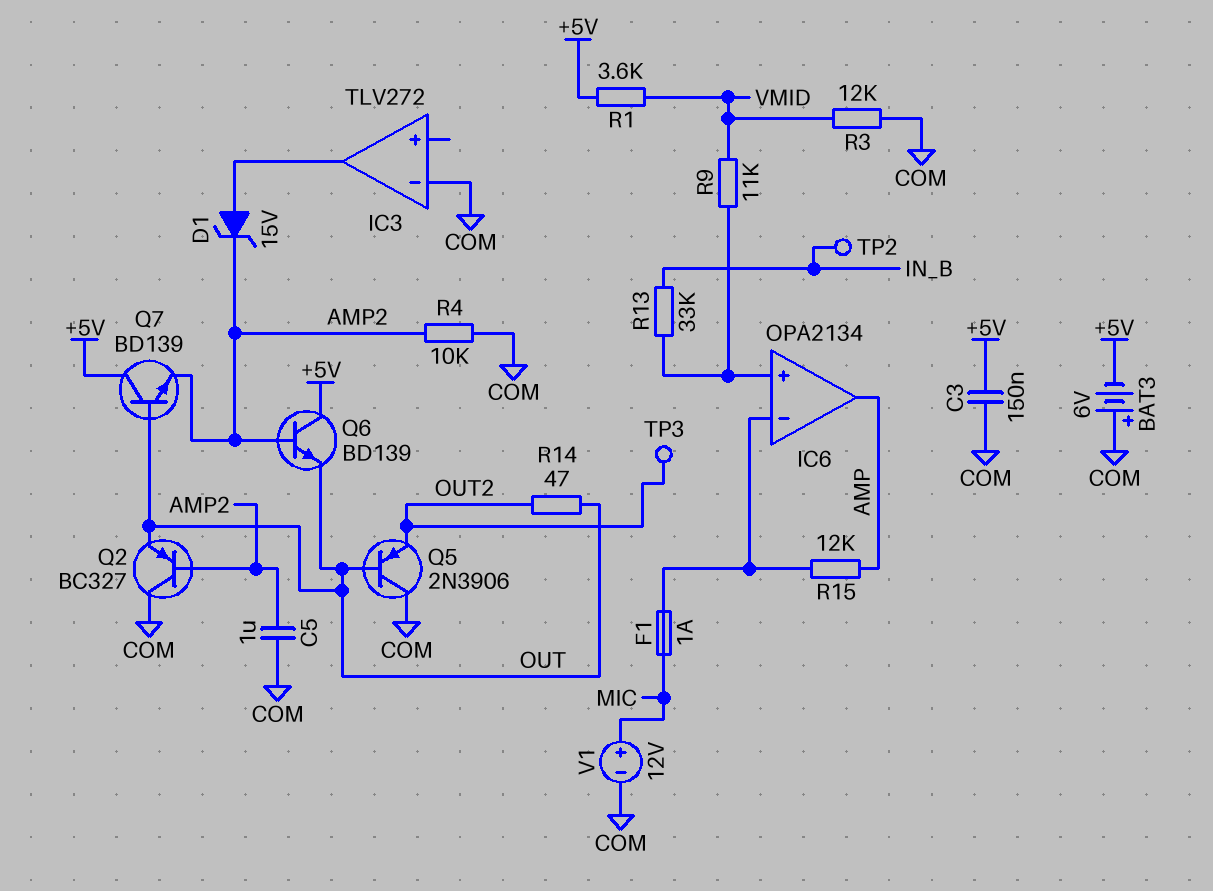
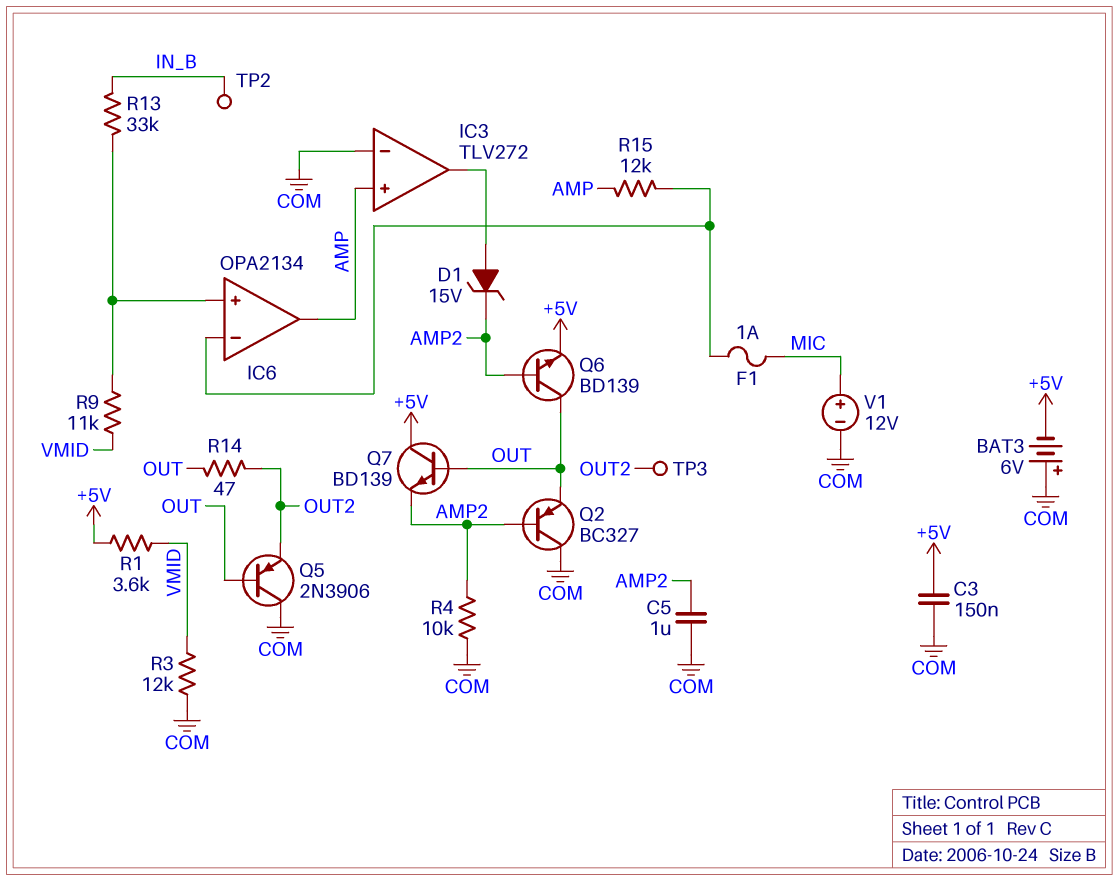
IC3 pin in+: none -> AMP
Q6: NPN BD139 (B AMP2, C +5V, E OUT) -> NPN BD139 (B AMP2, C OUT, E +5V)

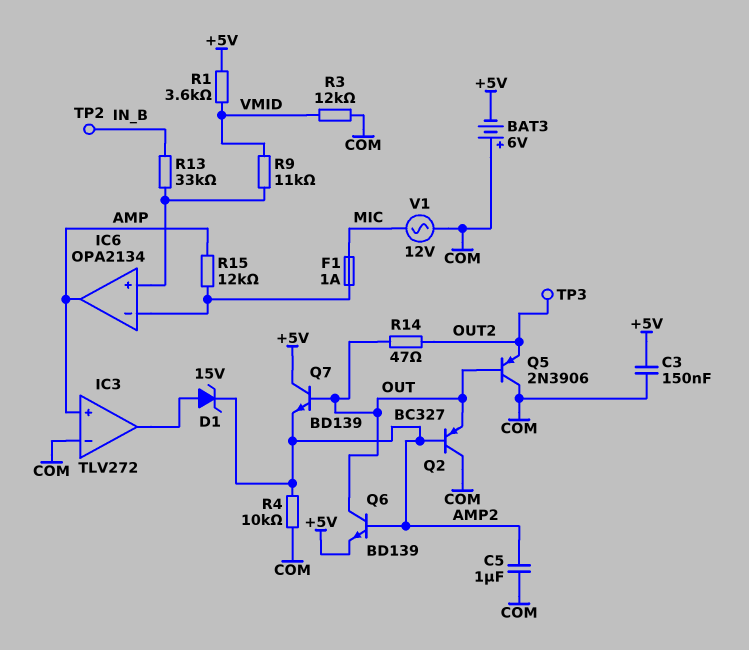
V1: 12V (plus MIC, minus COM) -> AC 12V (COM, MIC)

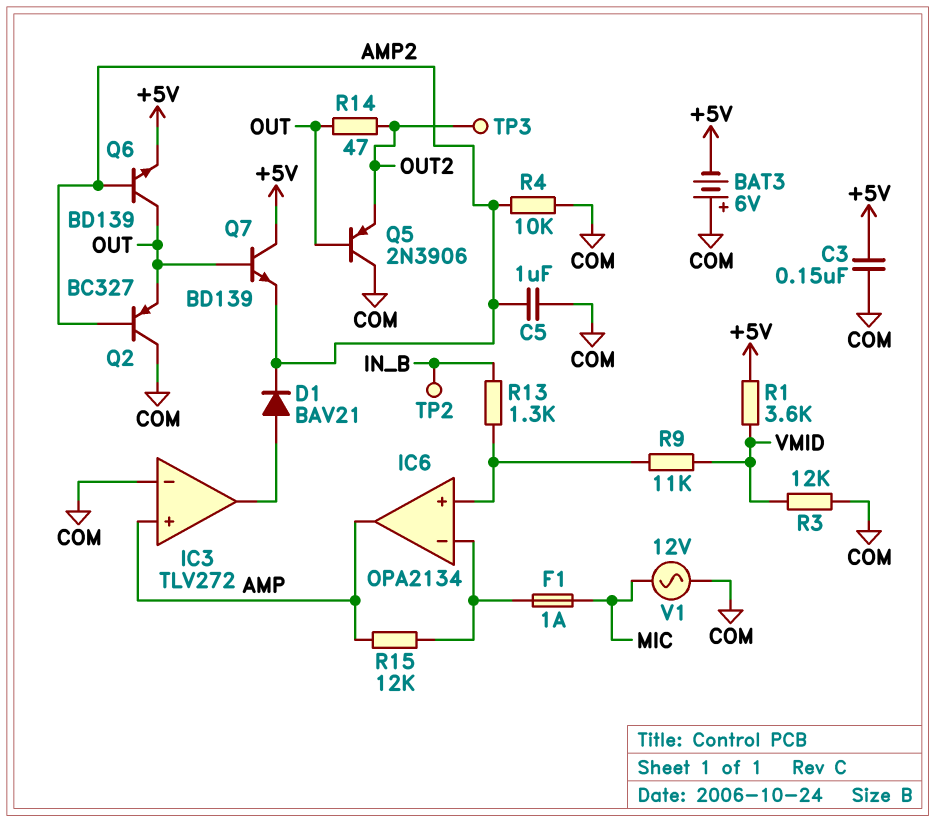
D1: zener 15V (A IC3/out, K AMP2) -> diode BAV21 (A IC3/out, K AMP2)
R13: 33k (IC6/in+, IN_B) -> 1.3k (IC6/in+, IN_B)

